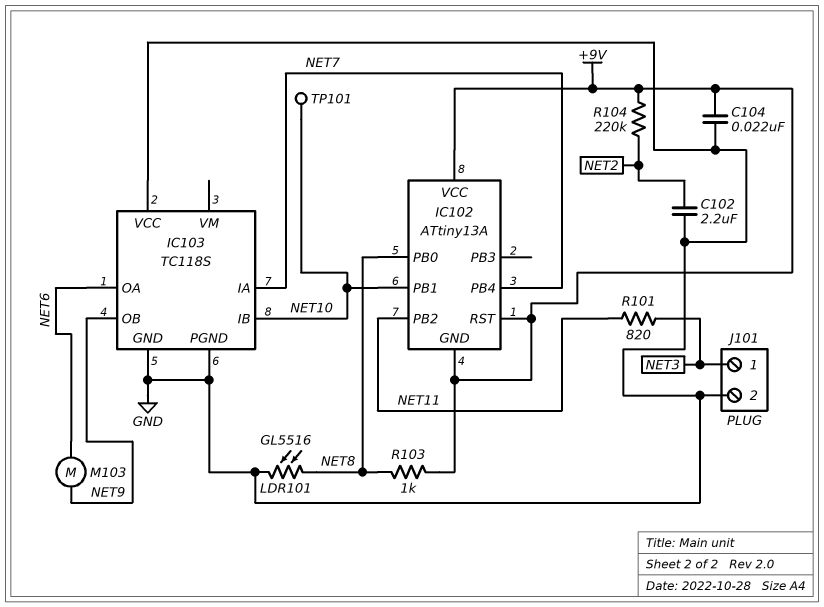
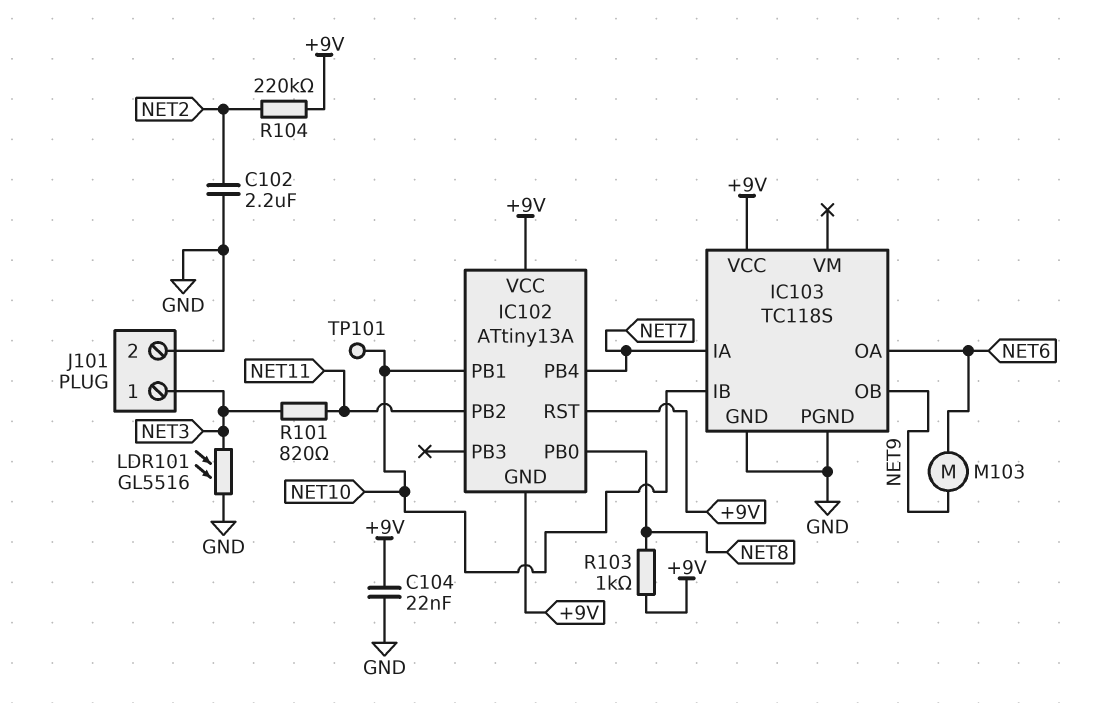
IC103 pin VCC: GND -> +9V
LDR101: GL5516 (GND, NET8) -> GL5516 (GND, NET3)

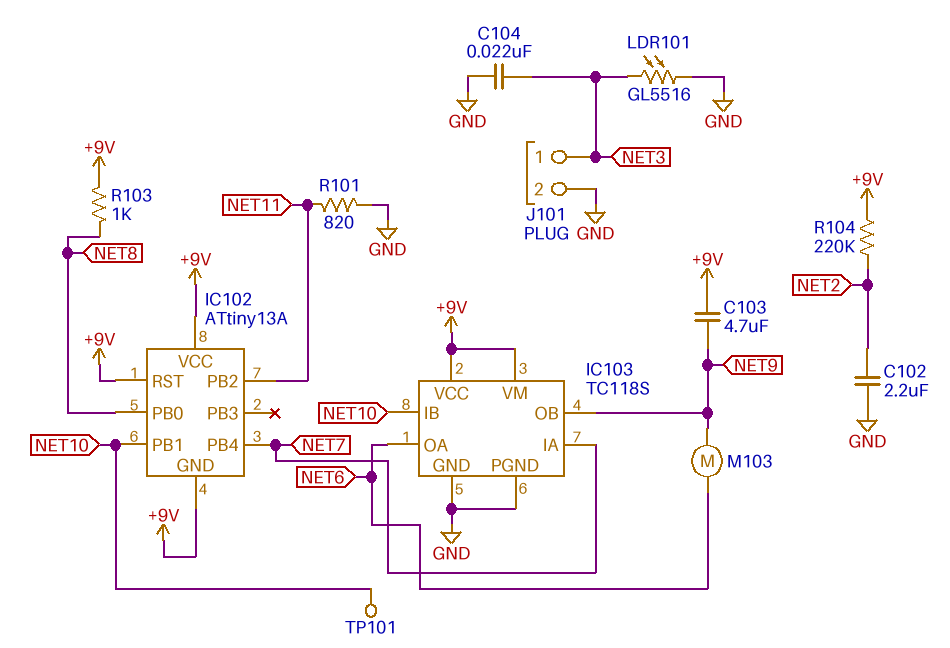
C103: none -> 4.7uF (+9V, NET9)
C104: 22nF (+9V, GND) -> 22nF (GND, NET3)
IC103 pin VM: none -> +9V
R101: 820 (NET3, NET11) -> 820 (GND, NET11)

